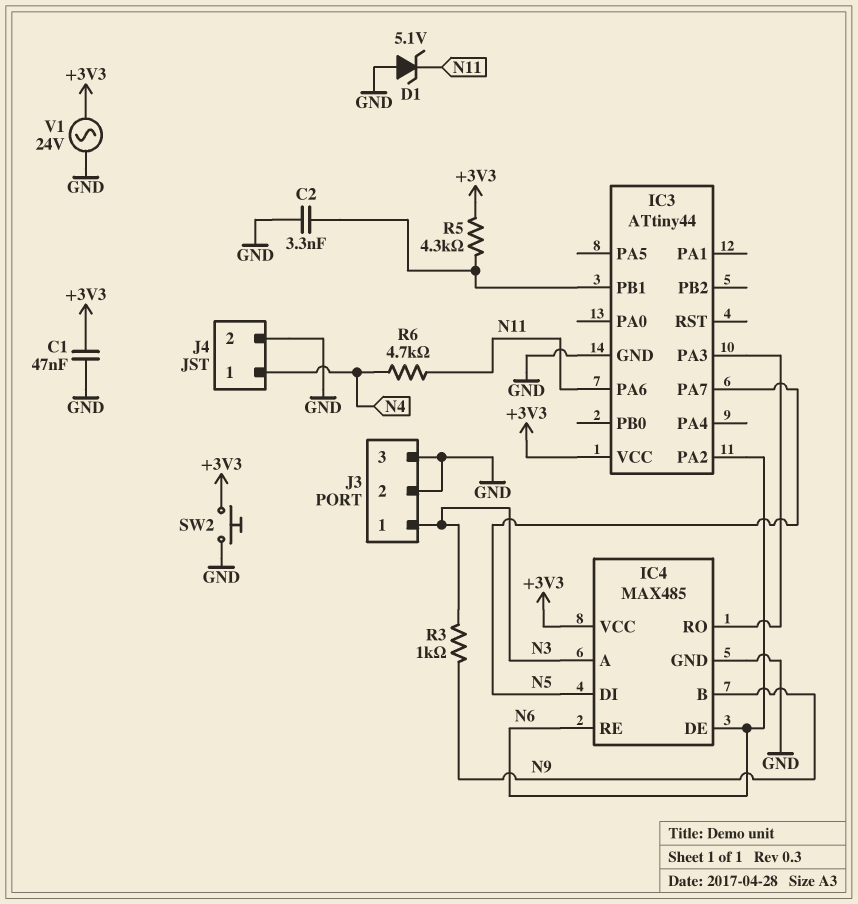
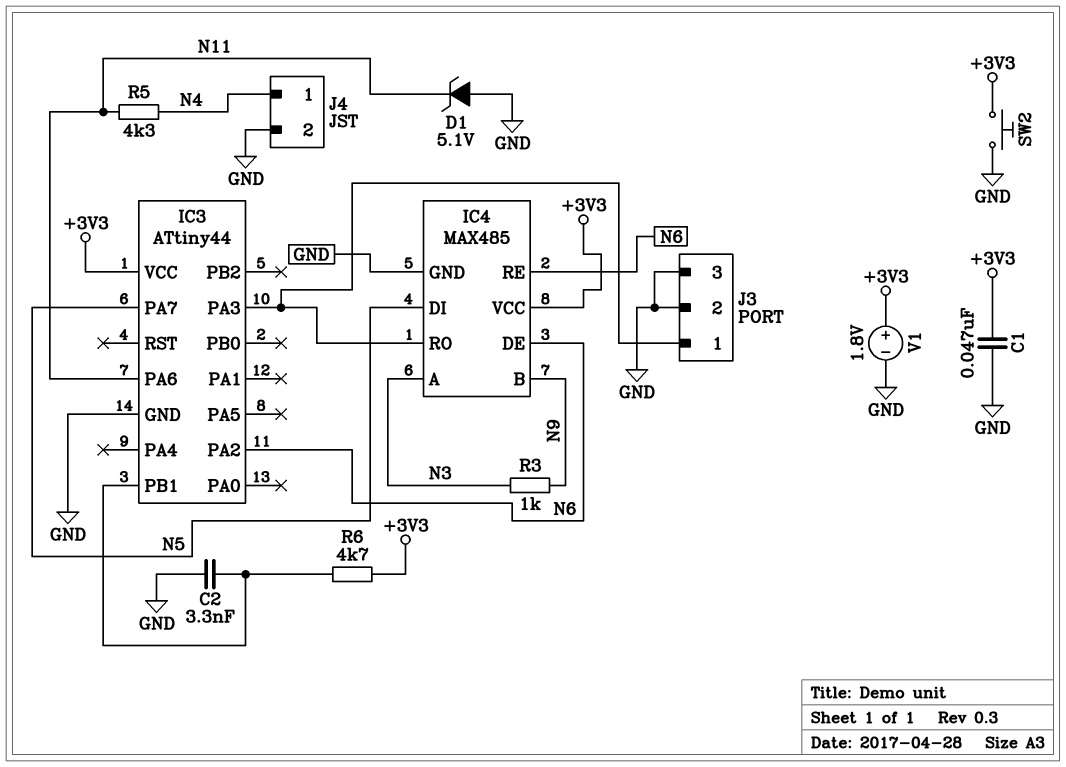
J3 pin 1: N3 -> IC3/PA3
R5: 4.3k (+3V3, IC3/PB1) -> 4.3k (N4, N11)
R6: 4.7k (N4, N11) -> 4.7k (+3V3, IC3/PB1)
V1: AC 24V (+3V3, GND) -> 1.8V (plus +3V3, minus GND)

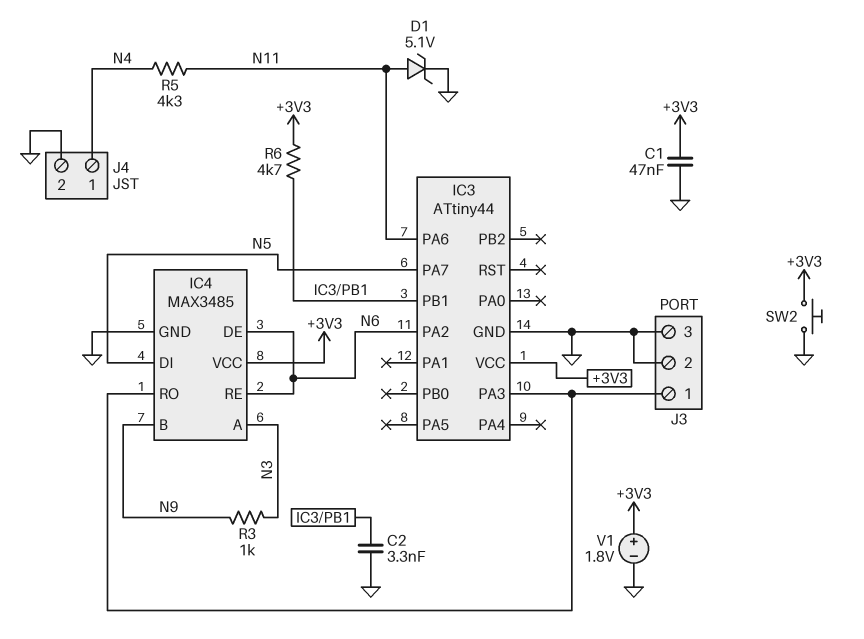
D1: zener 5.1V (A GND, K N11) -> zener 5.1V (A N11, K GND)
IC4: MAX485 -> MAX3485

